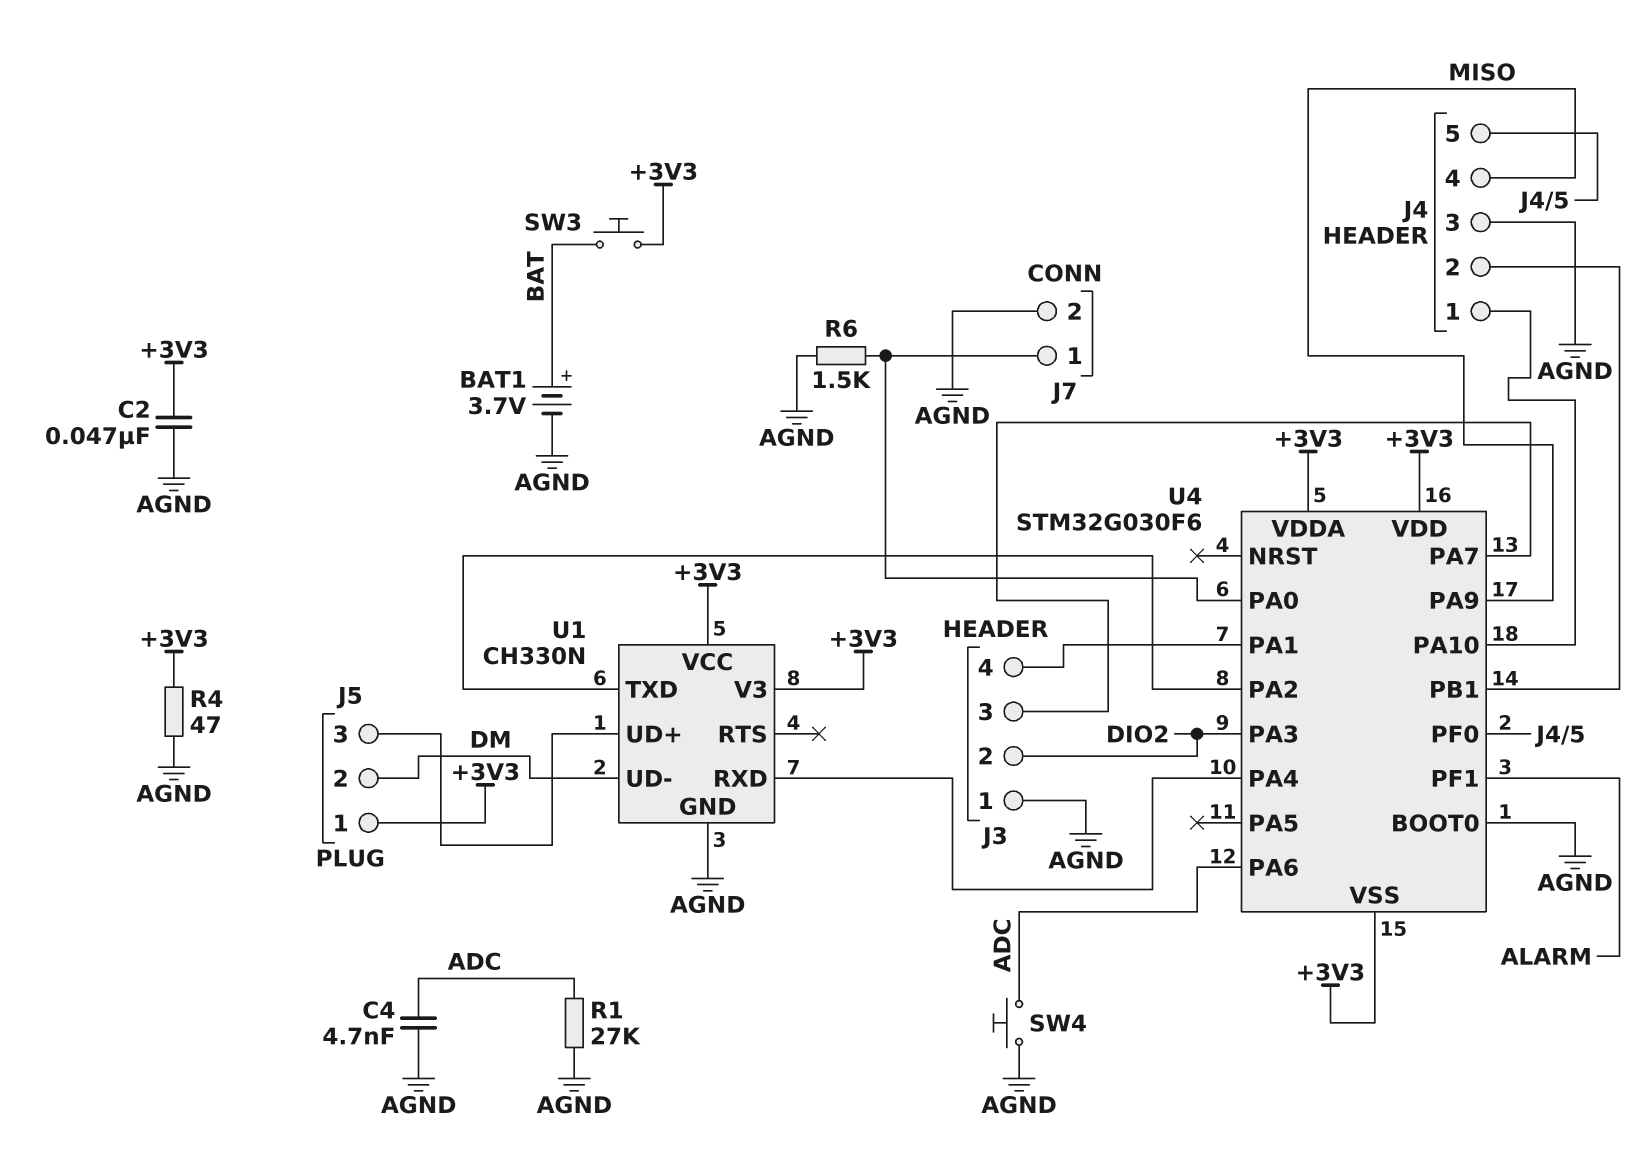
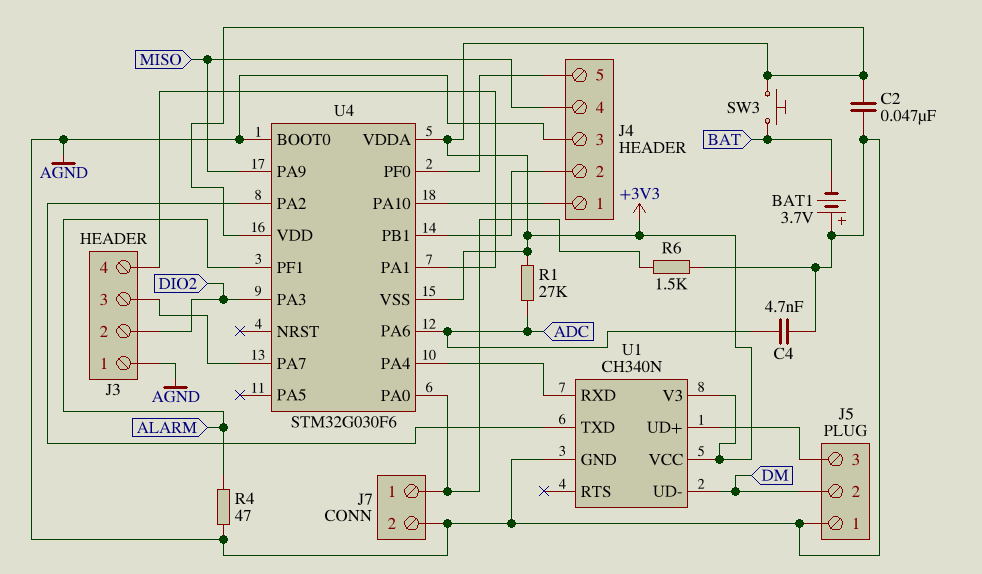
BAT1: 3.7V (plus BAT, minus AGND) -> 3.7V (plus AGND, minus BAT)
J5 pin 1: +3V3 -> AGND
R1: 27k (ADC, AGND) -> 27k (+3V3, ADC)
R4: 47 (+3V3, AGND) -> 47 (AGND, ALARM)
SW4: button (ADC, AGND) -> none
U1: CH330N -> CH340N

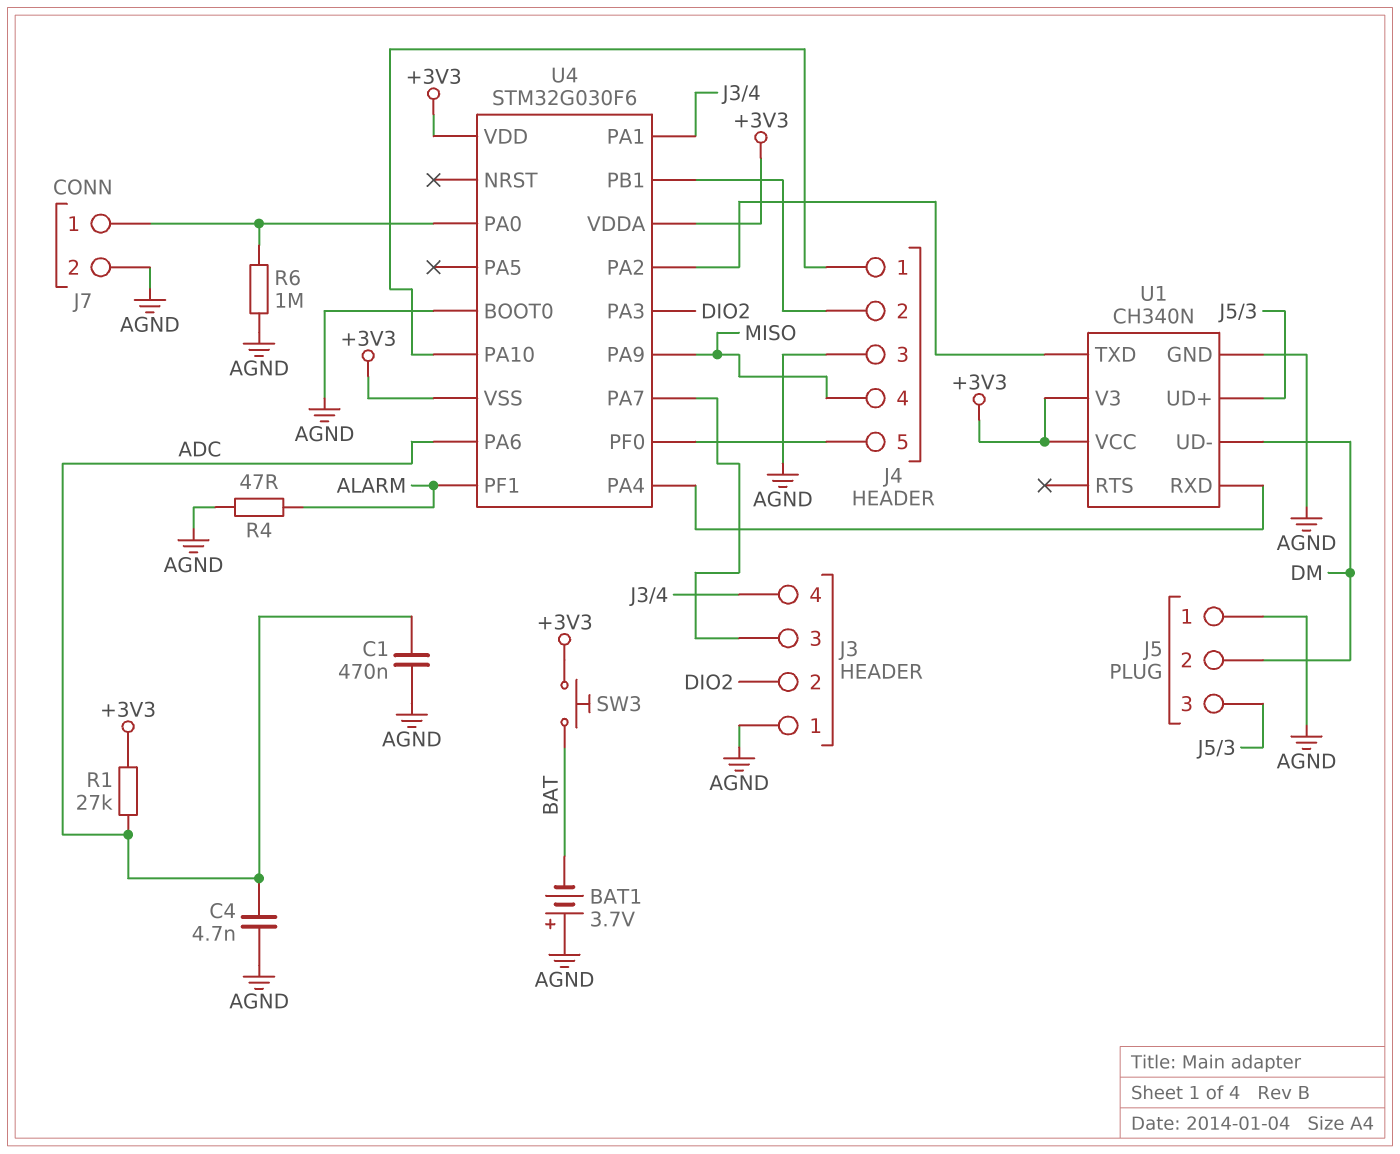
C1: none -> 470nF (ADC, AGND)
C2: 47nF (+3V3, AGND) -> none
R6: 1.5k (AGND, J7/1) -> 1M (AGND, J7/1)

